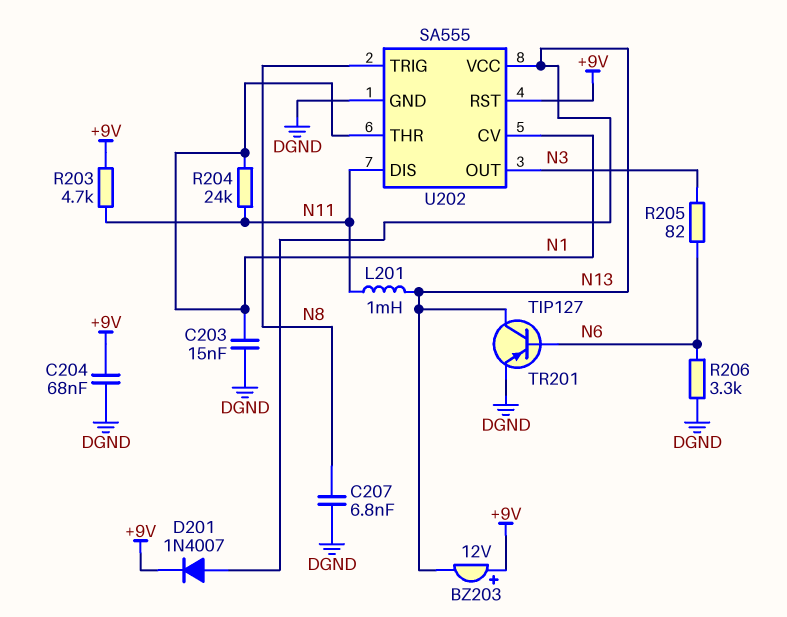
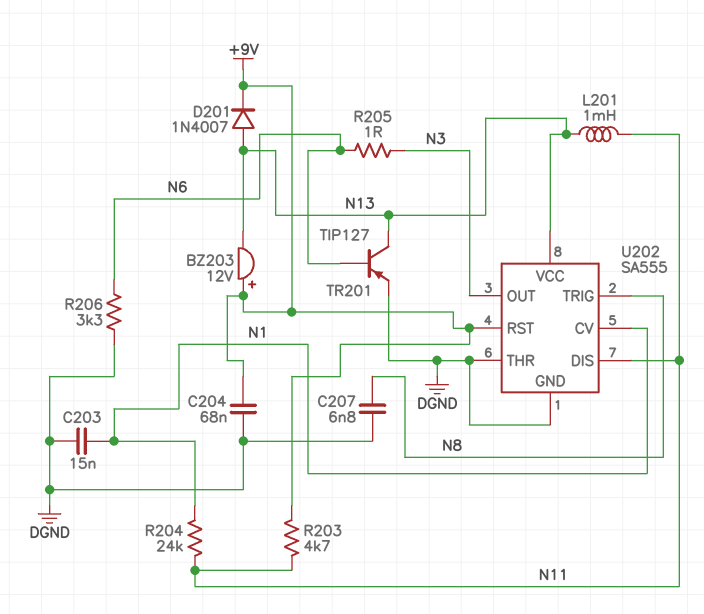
R205: 82 (N3, N6) -> 1 (N3, N6)
U202 pin THR: N1 -> DGND

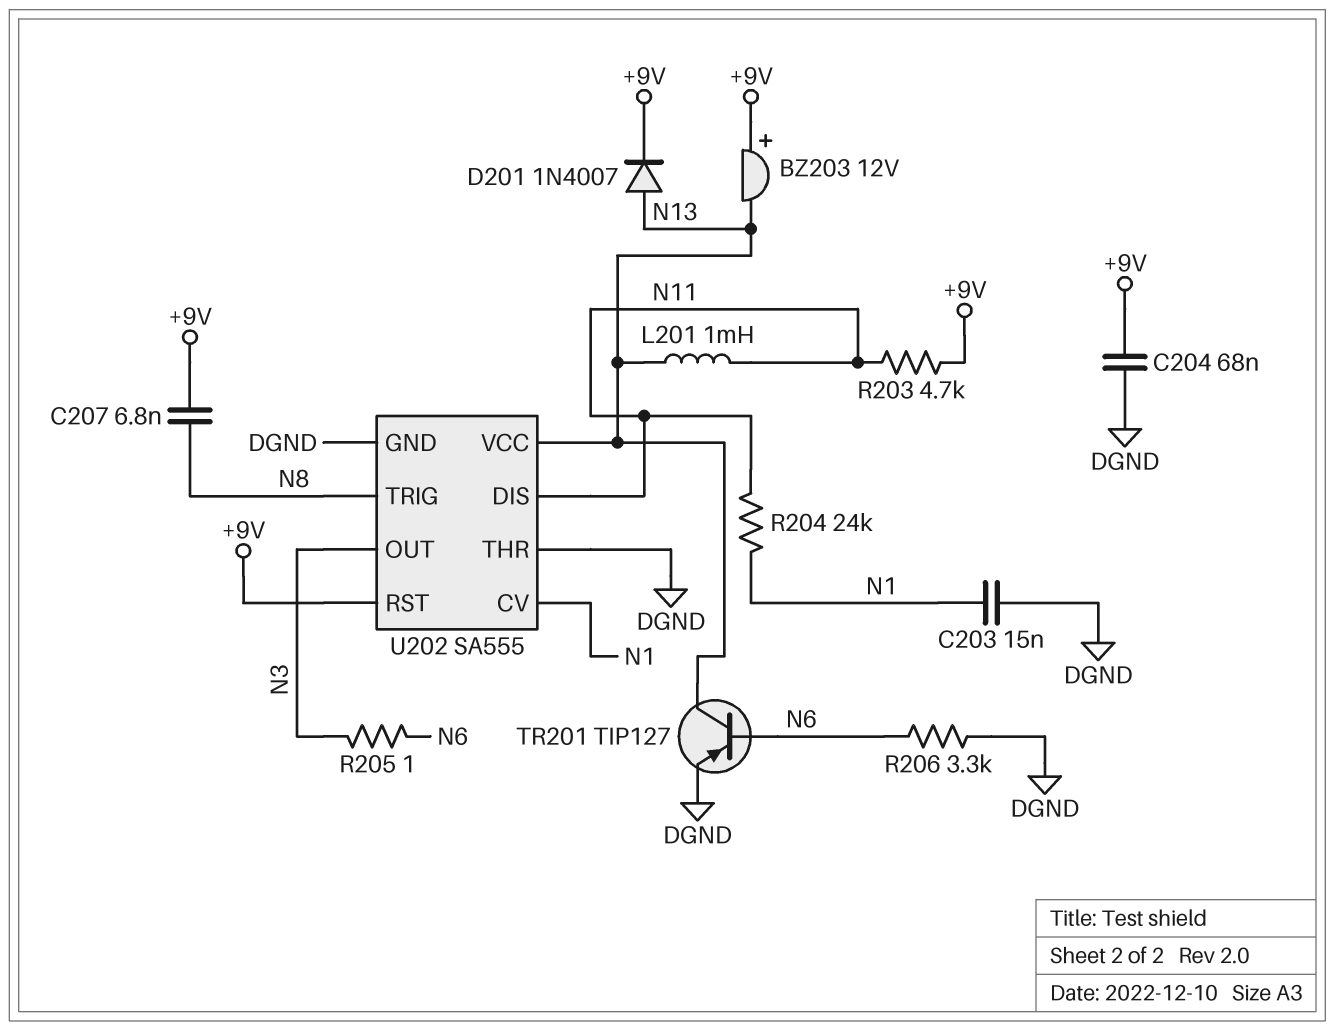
C207: 6.8nF (DGND, N8) -> 6.8nF (+9V, N8)

